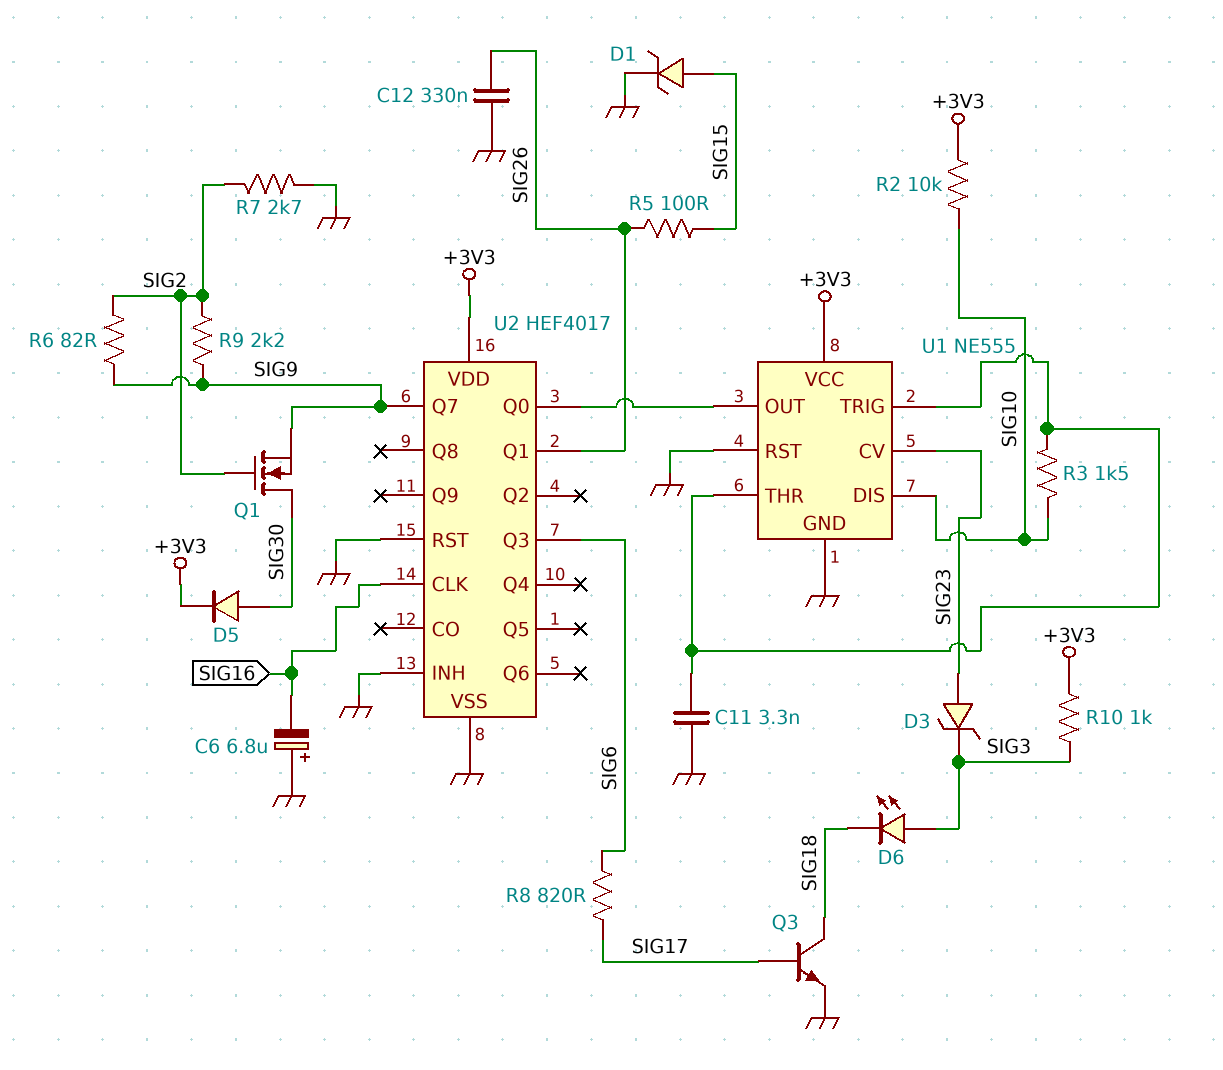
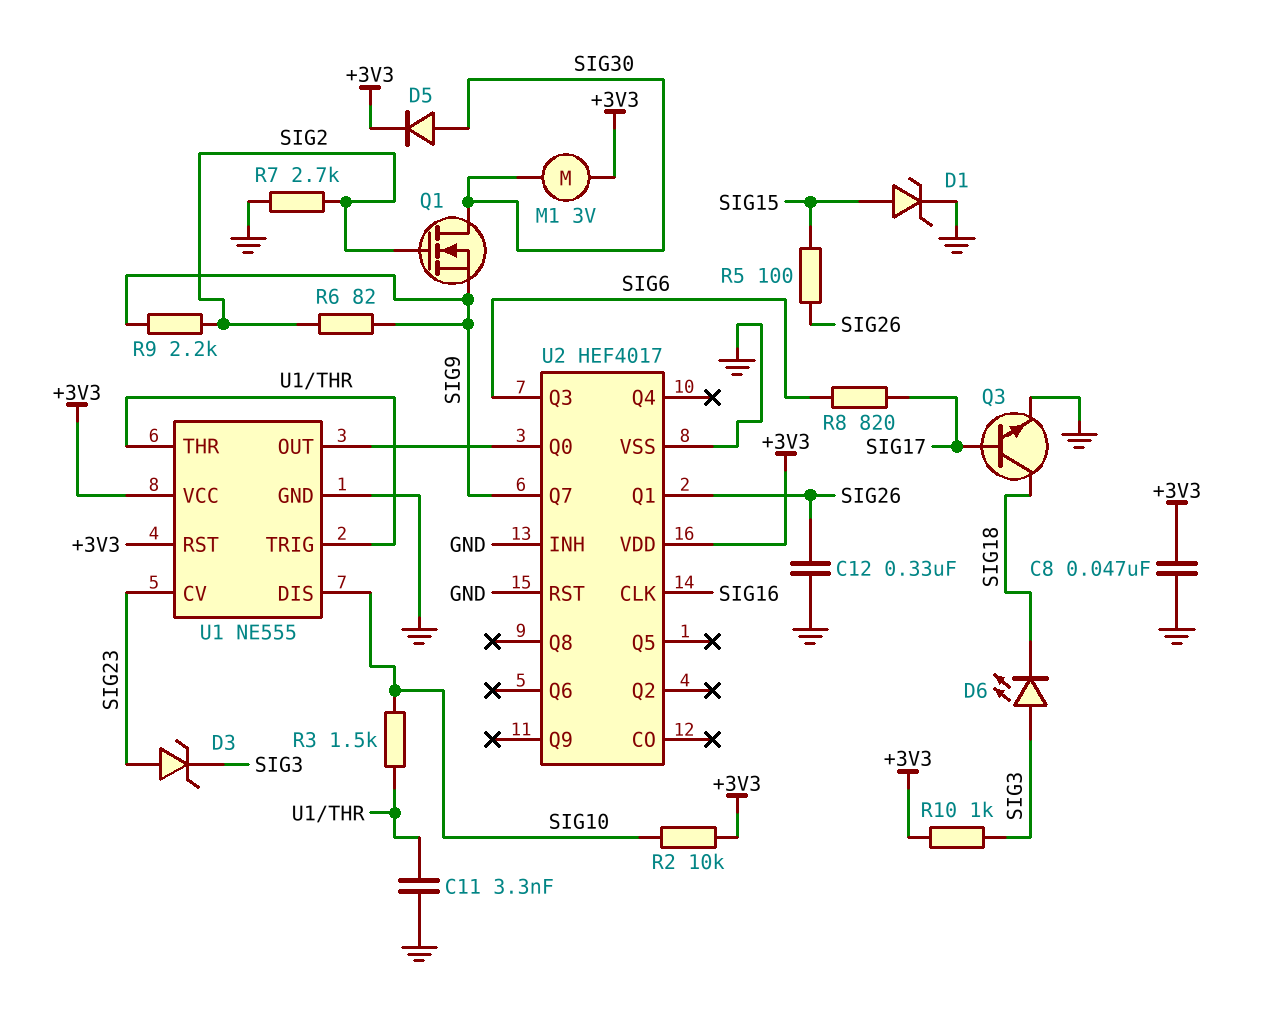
C6: 6.8uF (plus GND, minus SIG16) -> none
C8: none -> 47nF (+3V3, GND)
M1: none -> motor 3V (+3V3, SIG30)
U1 pin RST: GND -> +3V3

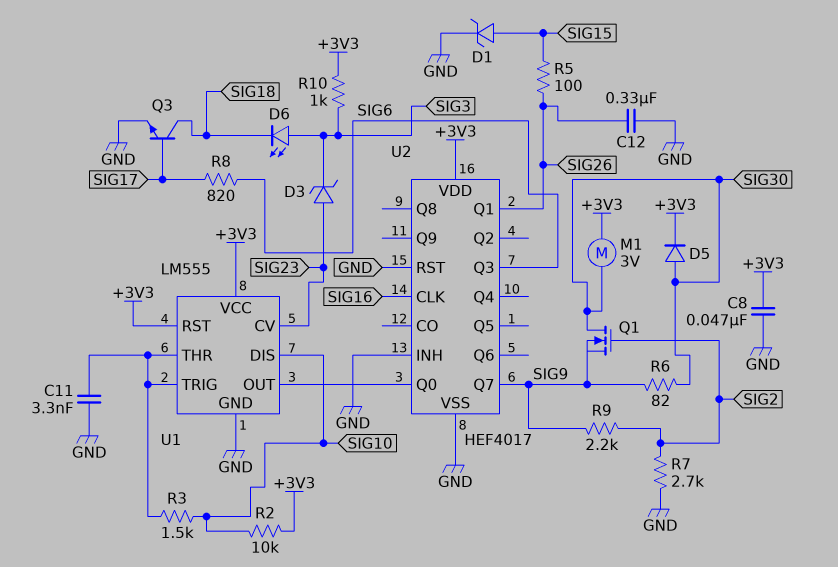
R6: 82 (SIG2, SIG9) -> 82 (SIG9, SIG30)
U1: NE555 -> LM555

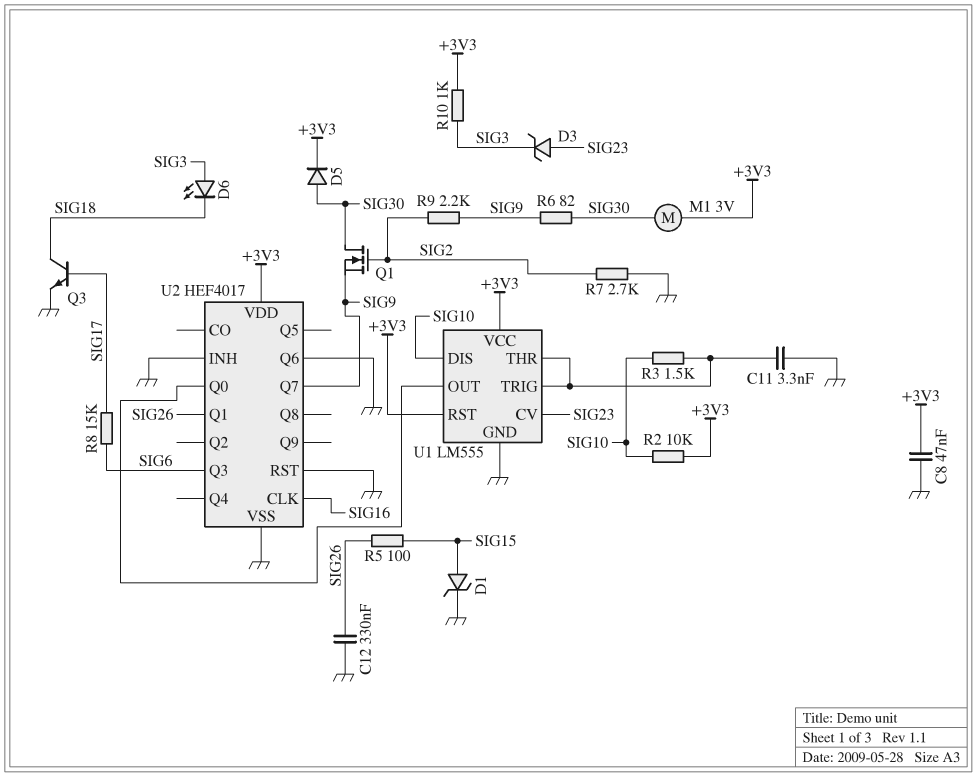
R8: 820 (SIG6, SIG17) -> 15k (SIG6, SIG17)
U2 pin Q6: none -> GND

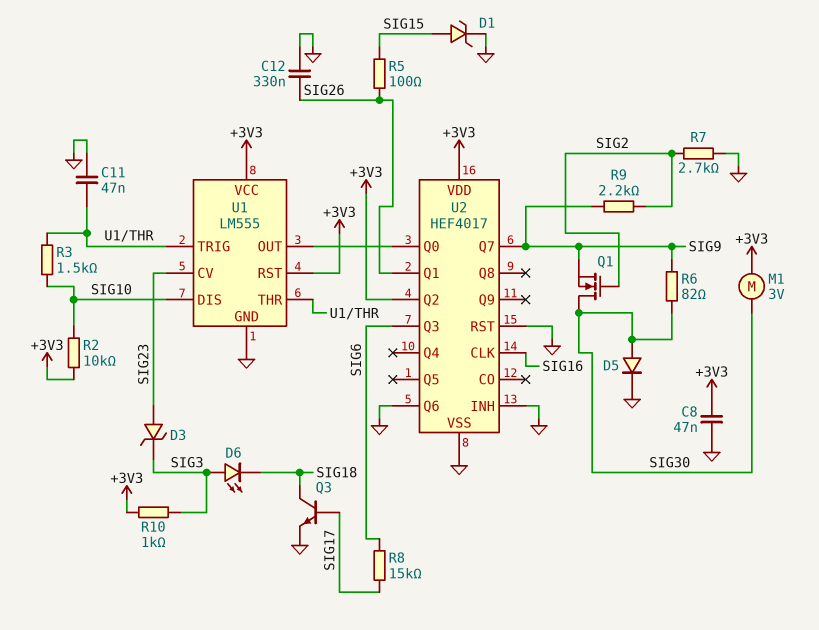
C11: 3.3nF (GND, U1/THR) -> 47nF (GND, U1/THR)
D5: diode (A SIG30, K +3V3) -> diode (A SIG30, K GND)
U2 pin Q2: none -> +3V3

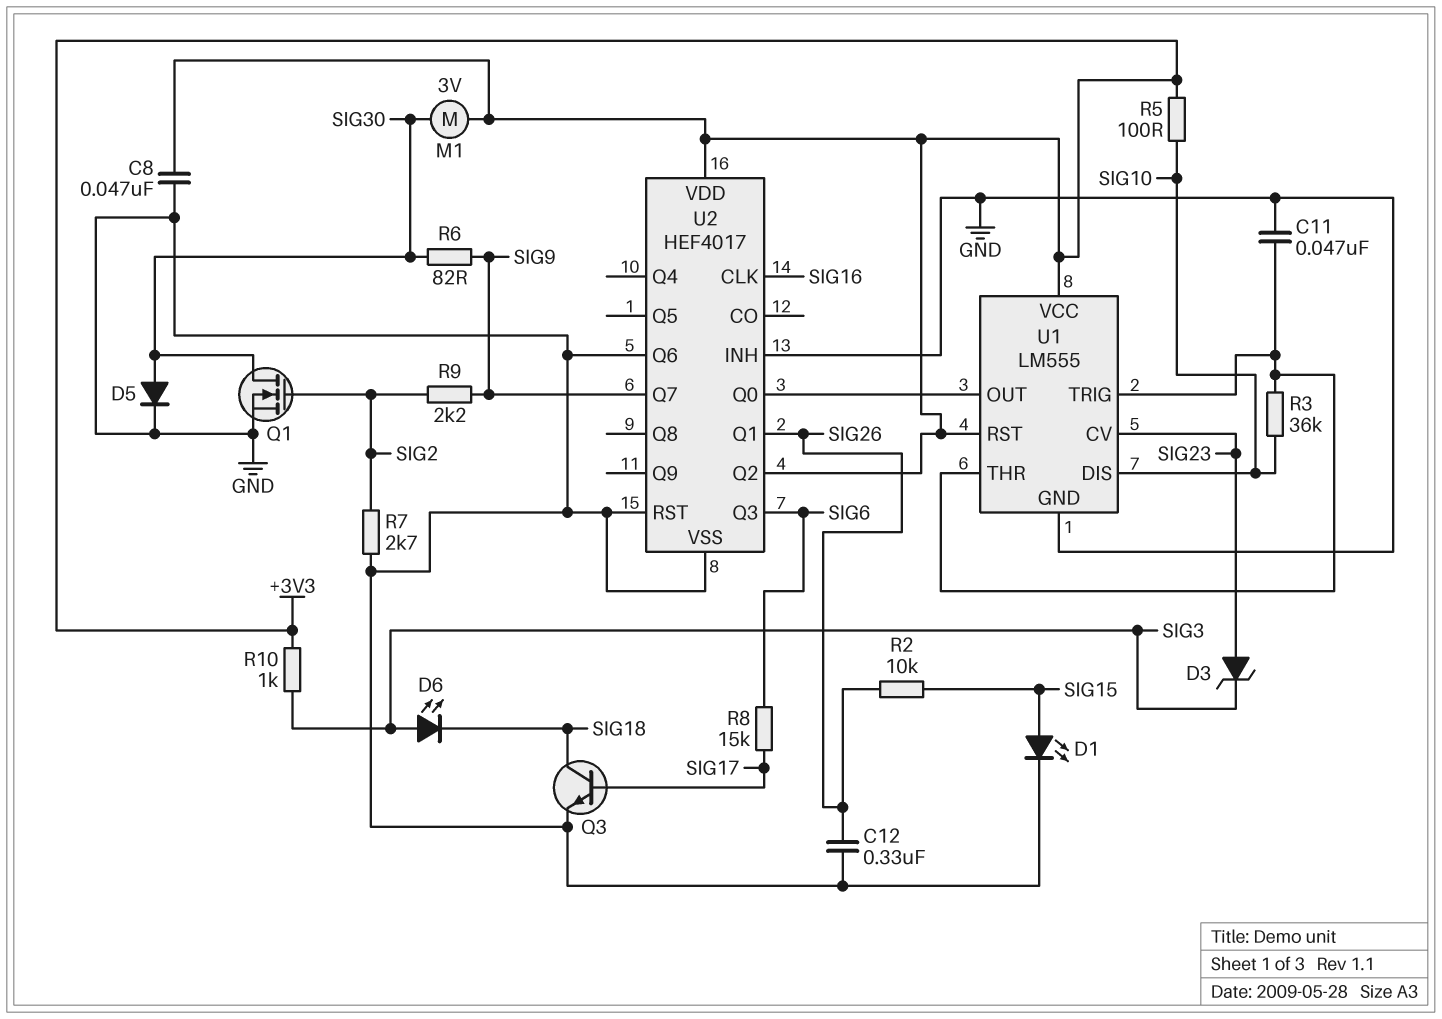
D1: zener (A SIG15, K GND) -> LED (A SIG15, K GND)
Q1: NMOS (G SIG2, D SIG30, S SIG9) -> NMOS (G SIG2, D SIG30, S GND)
R2: 10k (+3V3, SIG10) -> 10k (SIG15, SIG26)
R3: 1.5k (SIG10, U1/THR) -> 36k (SIG10, U1/THR)
R5: 100 (SIG15, SIG26) -> 100 (+3V3, SIG10)

